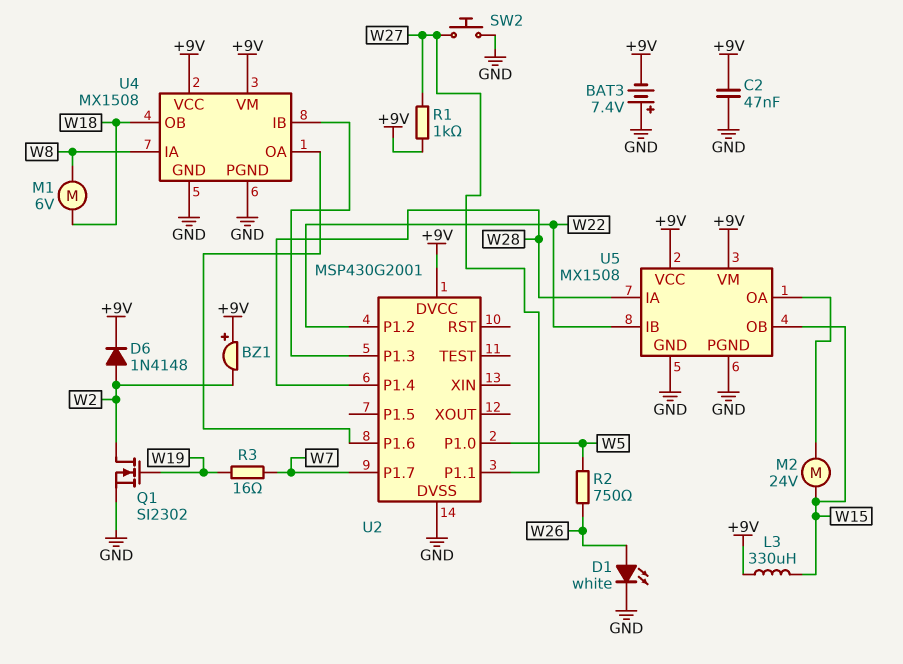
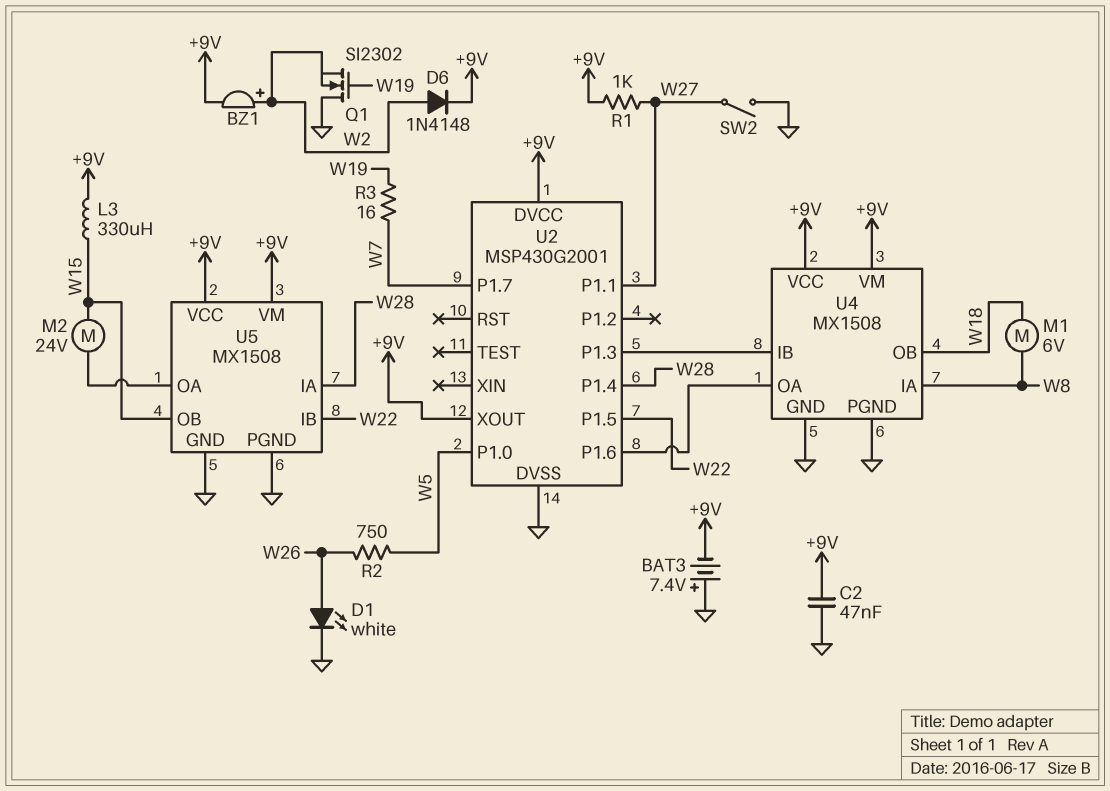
BZ1: buzzer (plus +9V, minus W2) -> buzzer (plus W2, minus +9V)
Q1: NMOS SI2302 (G W19, D W2, S GND) -> NMOS SI2302 (G W19, D GND, S W2)
SW2: button (GND, W27) -> switch (GND, W27)
U2 pin P1.2: W22 -> none
U2 pin P1.5: none -> W22
U2 pin XOUT: none -> +9V

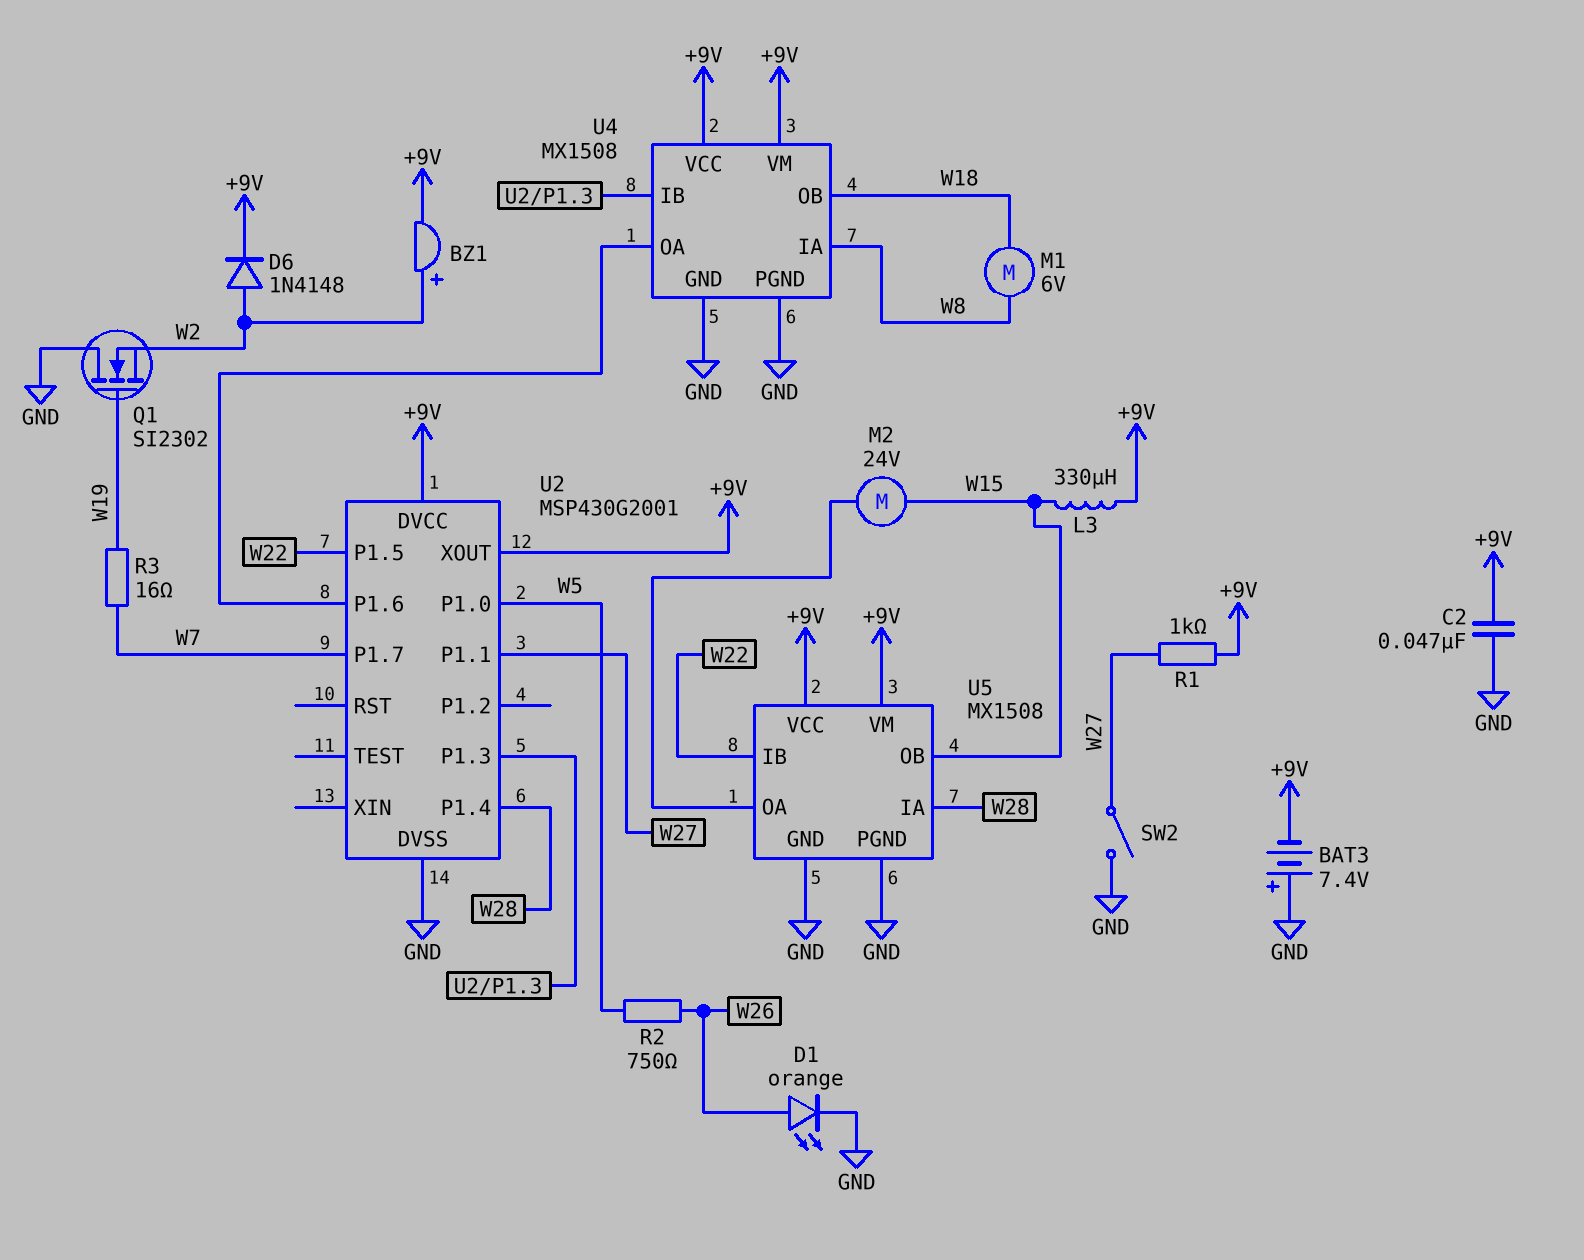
D1: LED white (A W26, K GND) -> LED orange (A W26, K GND)

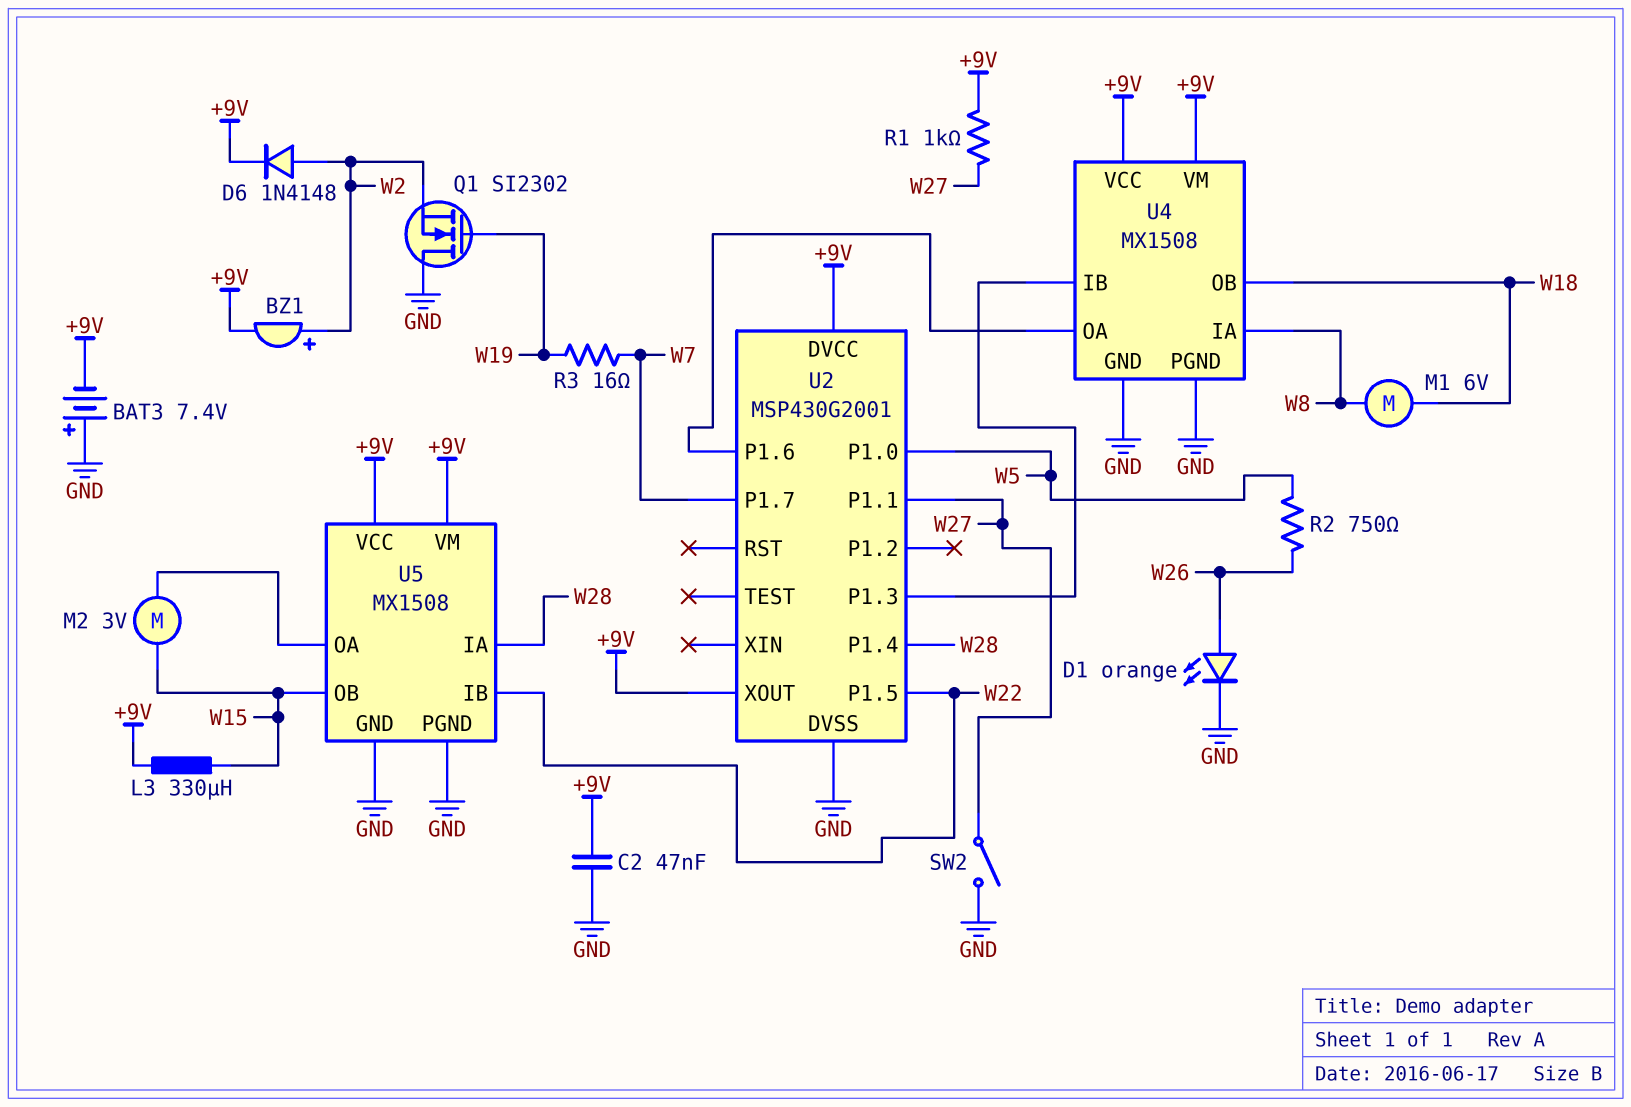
M2: motor 24V (U5/OA, W15) -> motor 3V (U5/OA, W15)

